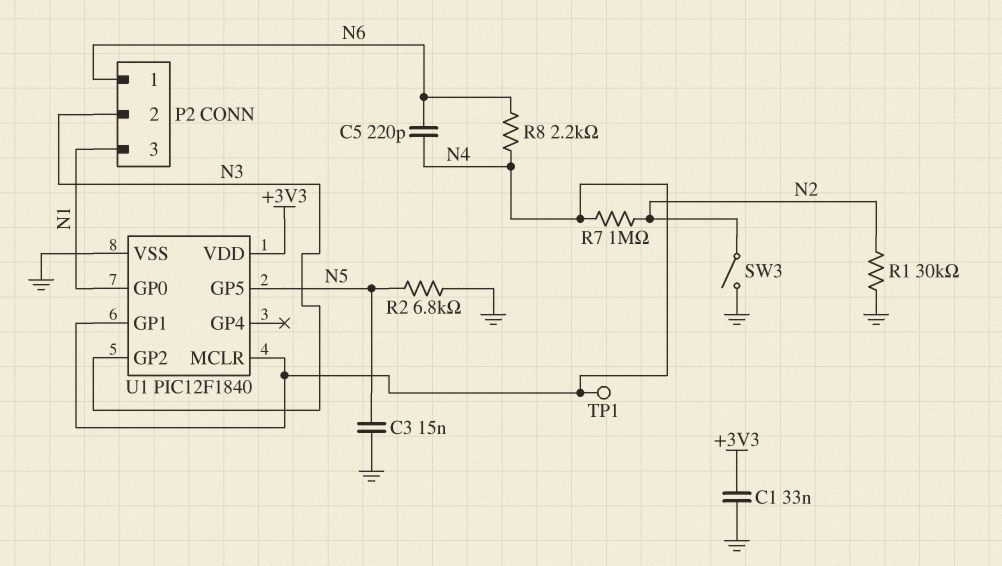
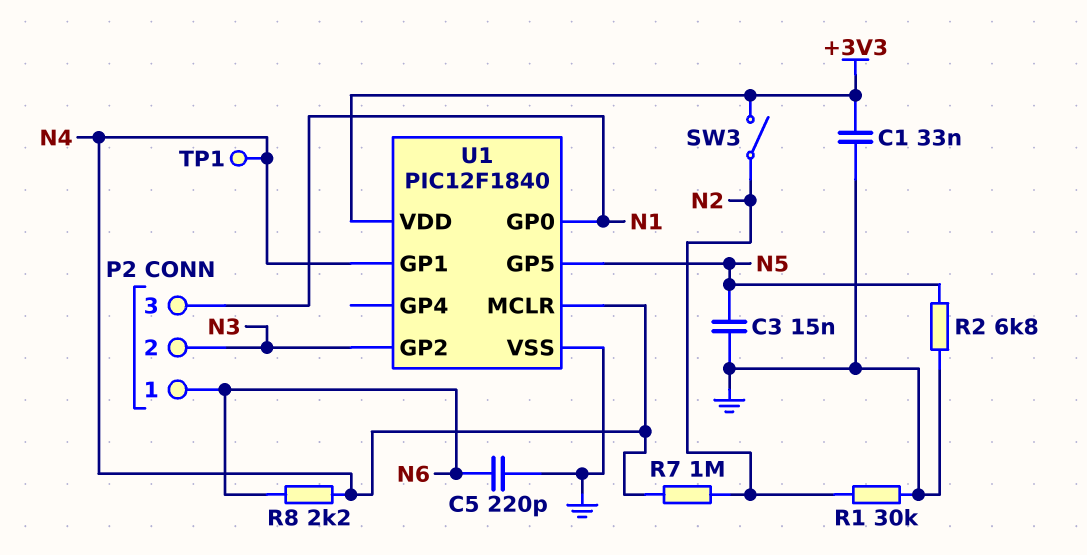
C5: 220pF (N4, N6) -> 220pF (GND, N6)
SW3: switch (GND, N2) -> switch (+3V3, N2)

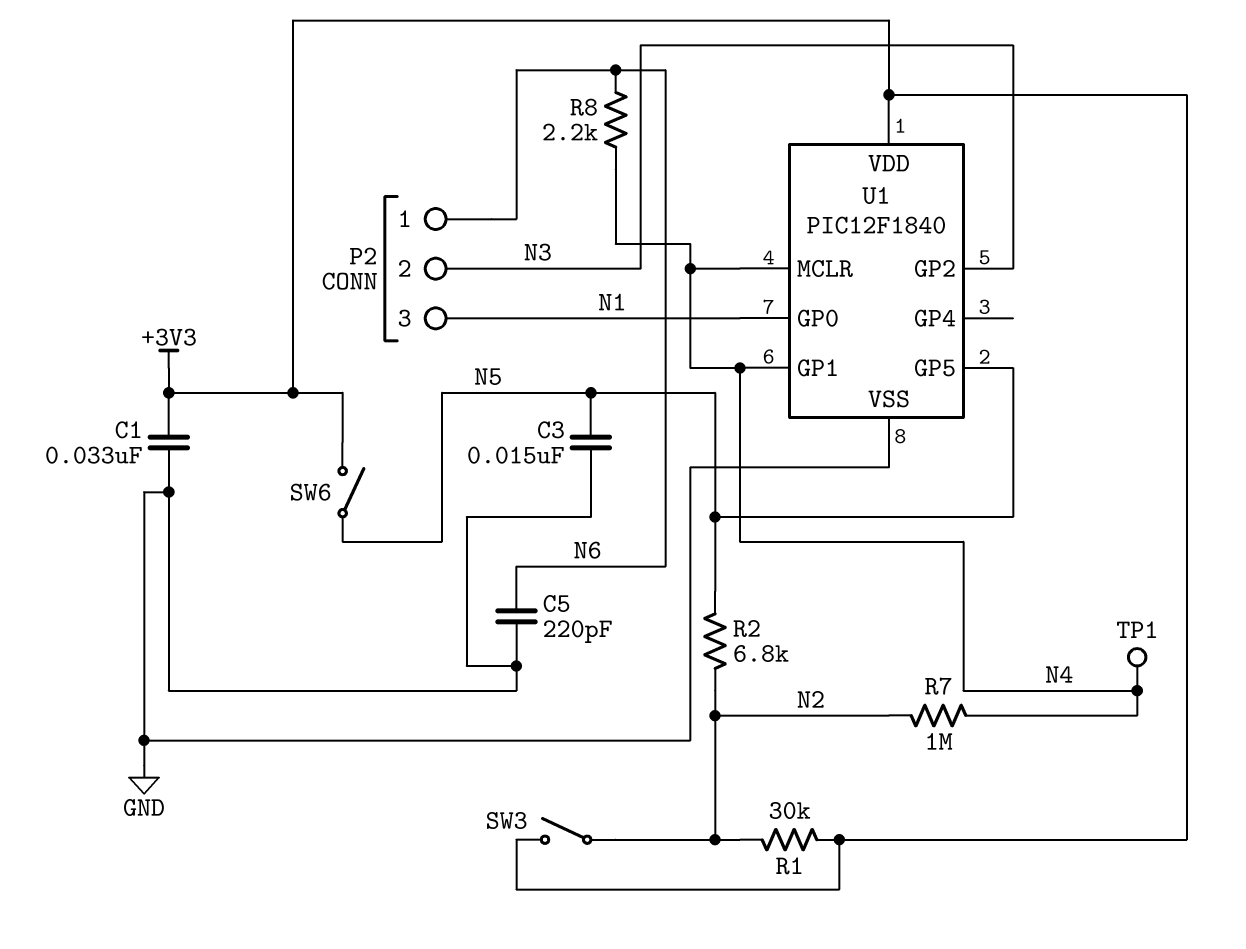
R1: 30k (GND, N2) -> 30k (+3V3, N2)
R2: 6.8k (GND, N5) -> 6.8k (N2, N5)
SW6: none -> switch (+3V3, N5)

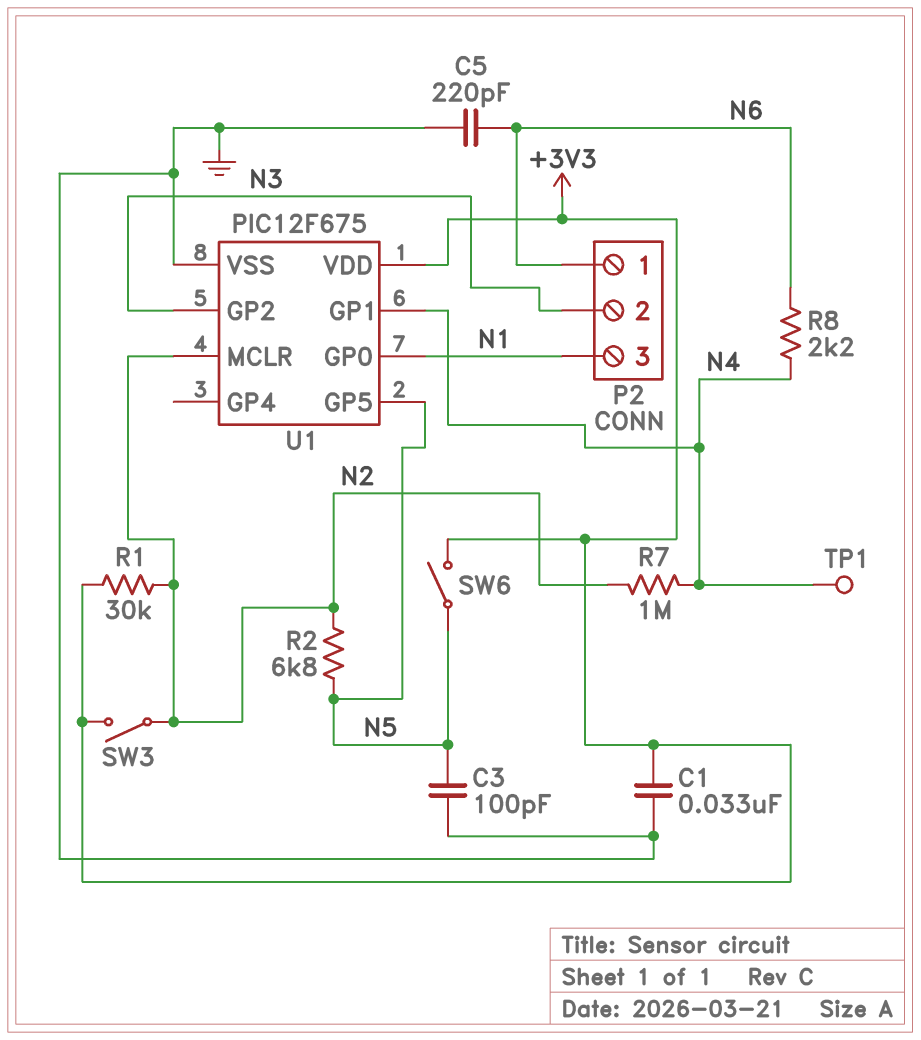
C3: 15nF (GND, N5) -> 100pF (GND, N5)
U1: PIC12F1840 -> PIC12F675
U1 pin MCLR: N4 -> N2

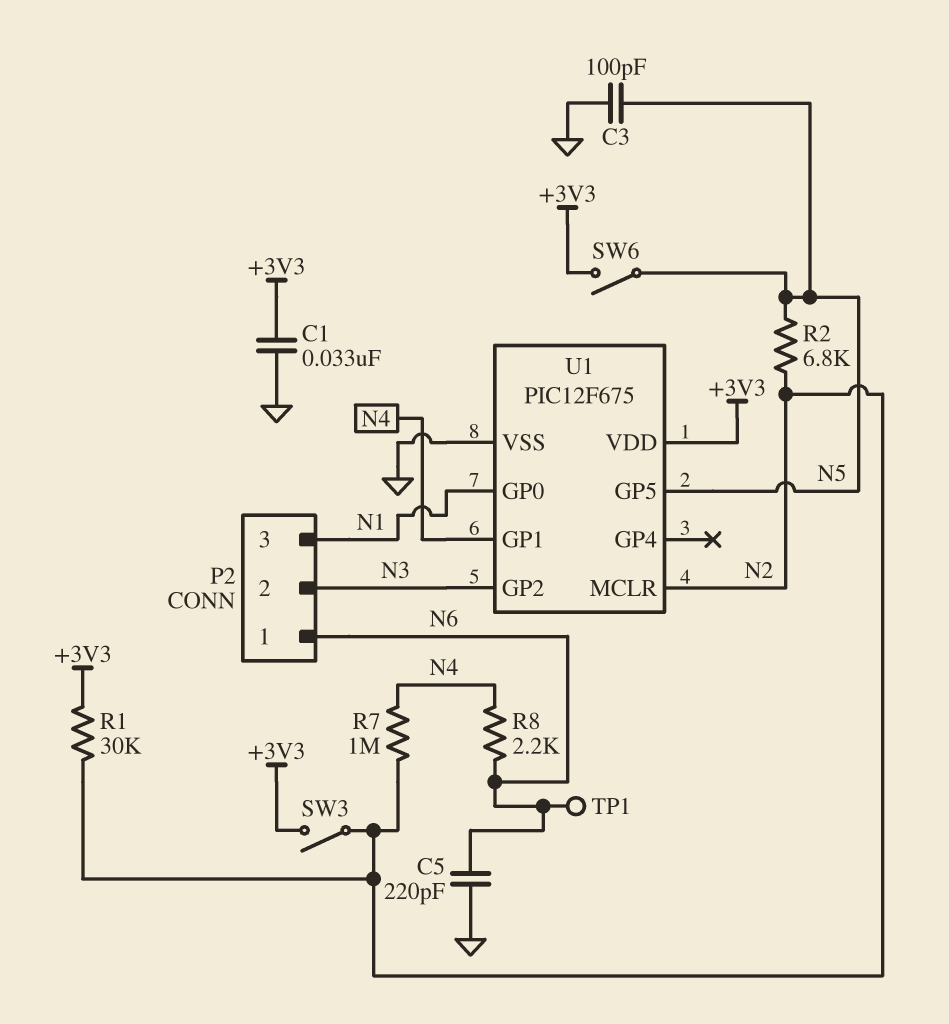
TP1: test point (N4) -> test point (N6)

